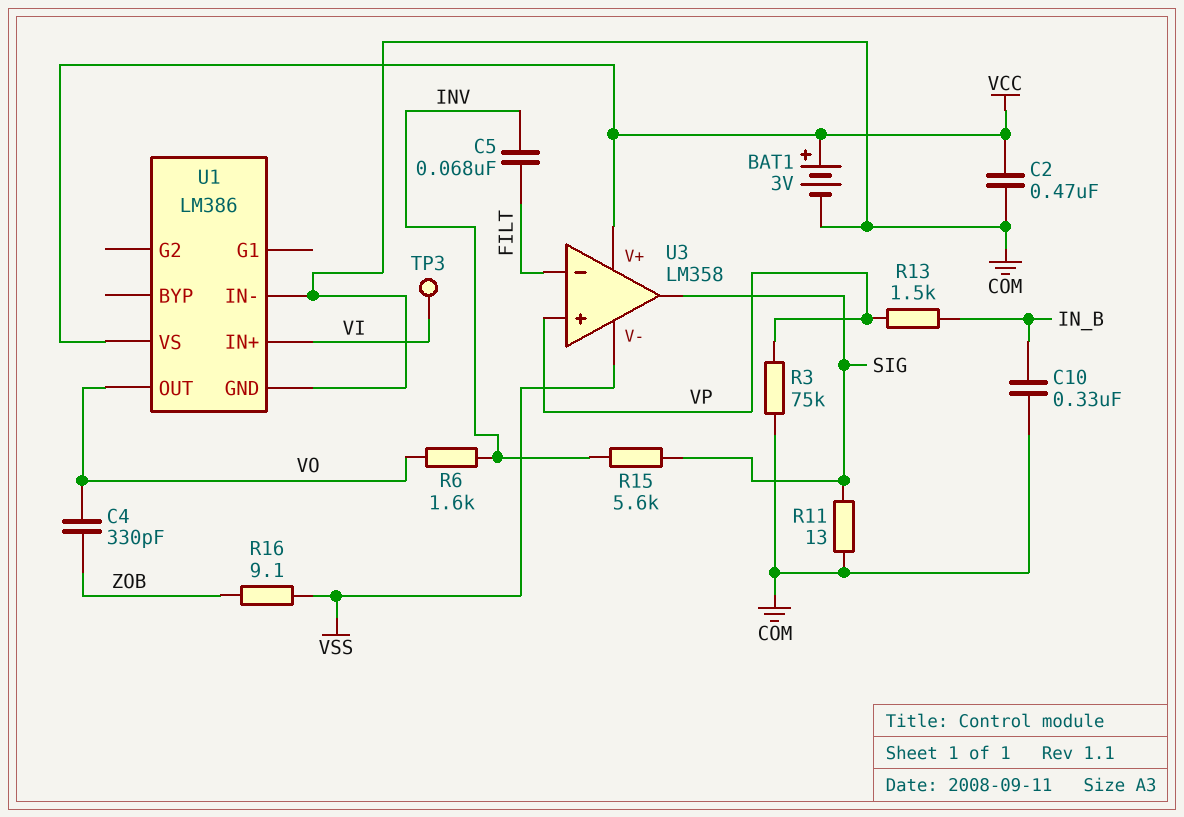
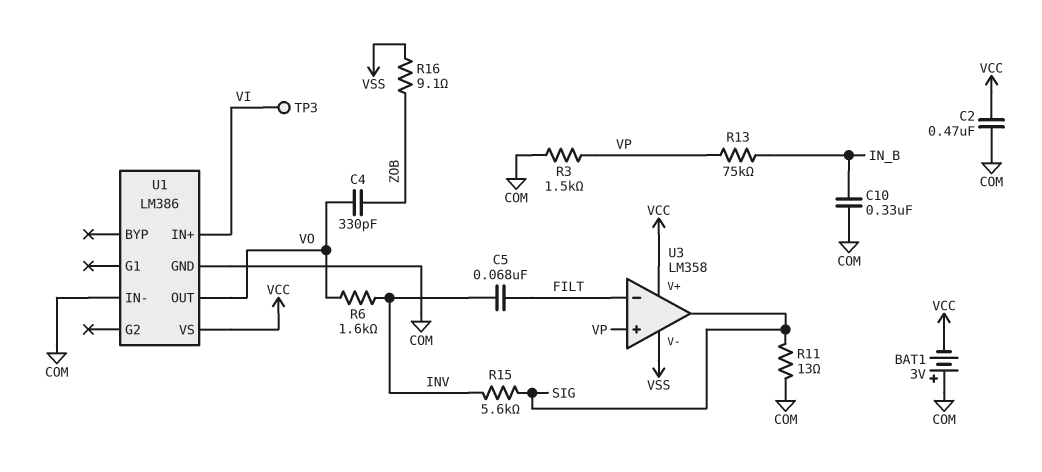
BAT1: 3V (plus VCC, minus COM) -> 3V (plus COM, minus VCC)
R3: 75k (COM, VP) -> 1.5k (COM, VP)
R13: 1.5k (IN_B, VP) -> 75k (IN_B, VP)

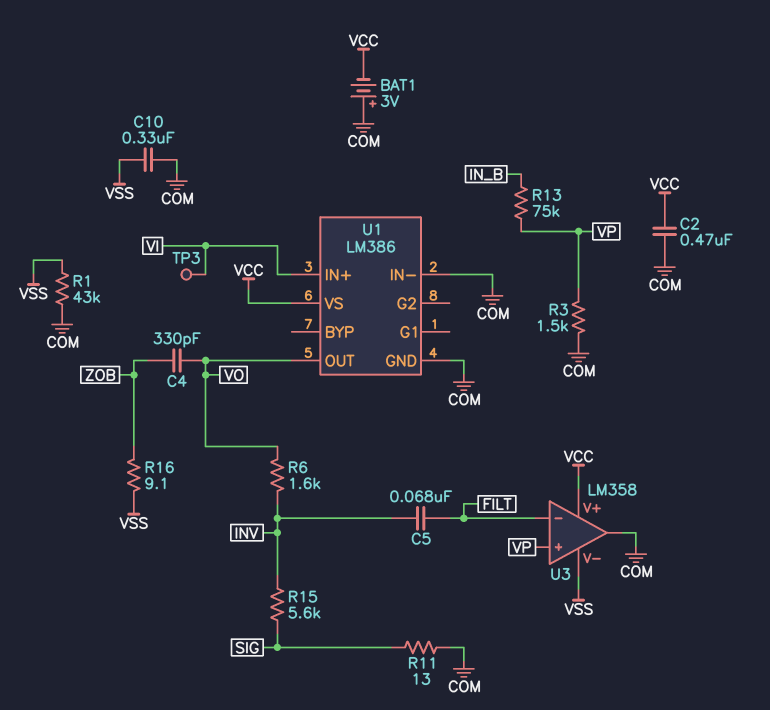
C10: 330nF (COM, IN_B) -> 330nF (COM, VSS)
R1: none -> 43k (COM, VSS)
U3 pin out: SIG -> COM

